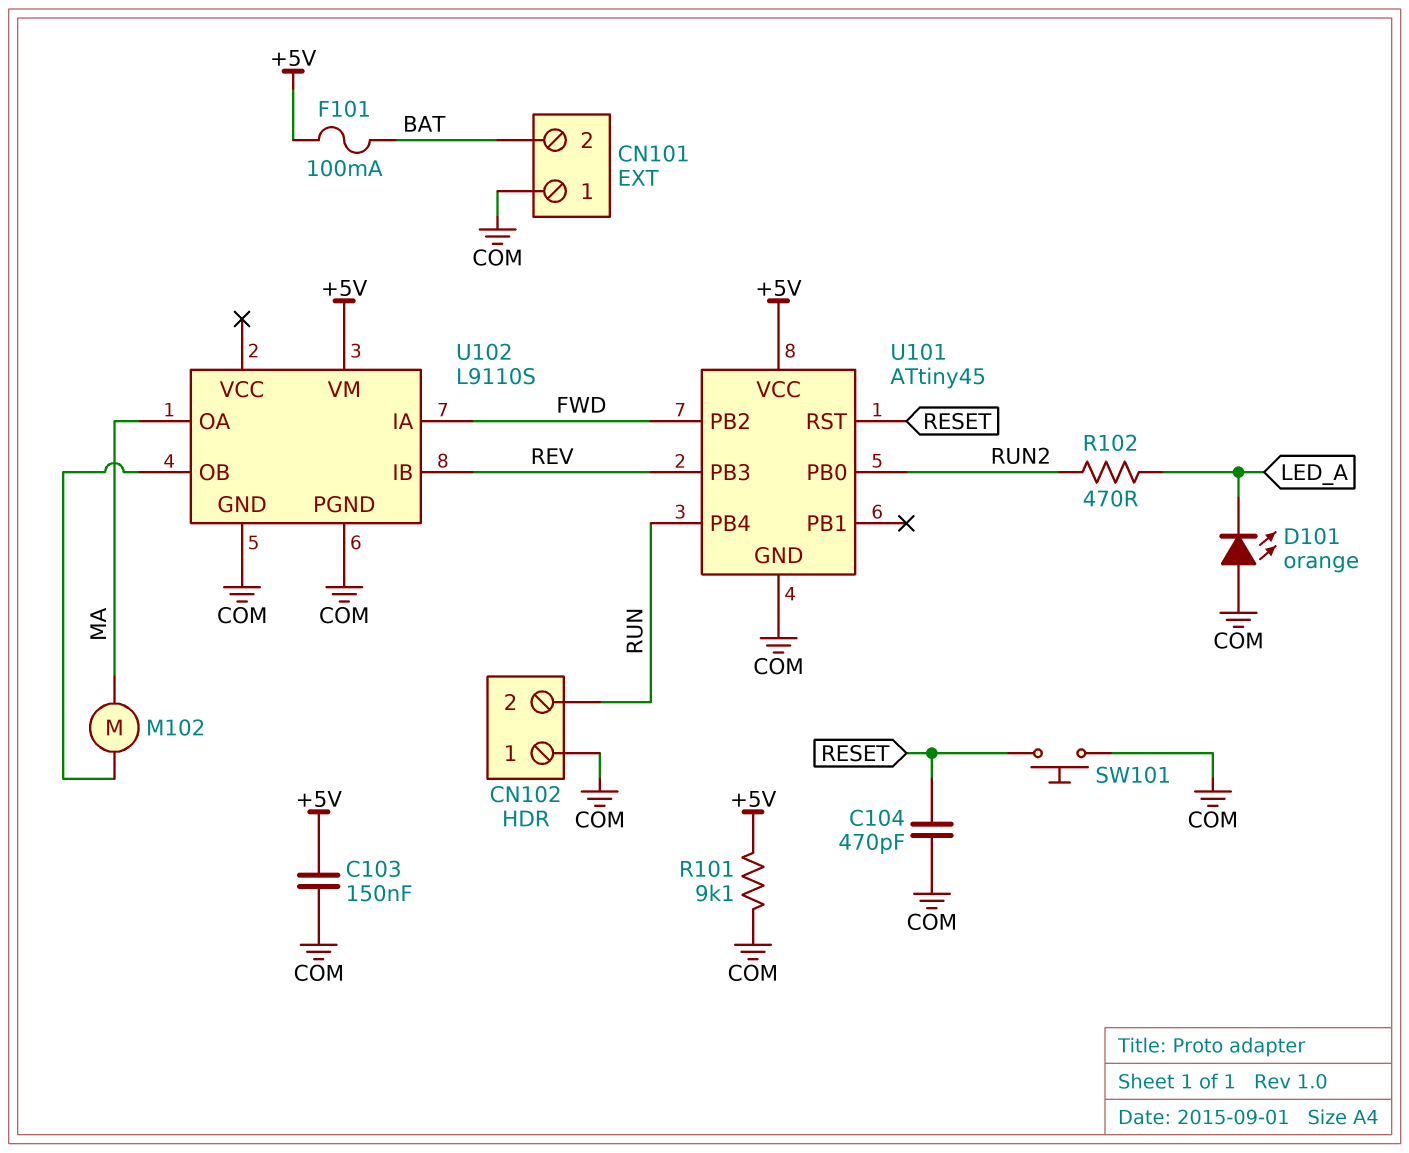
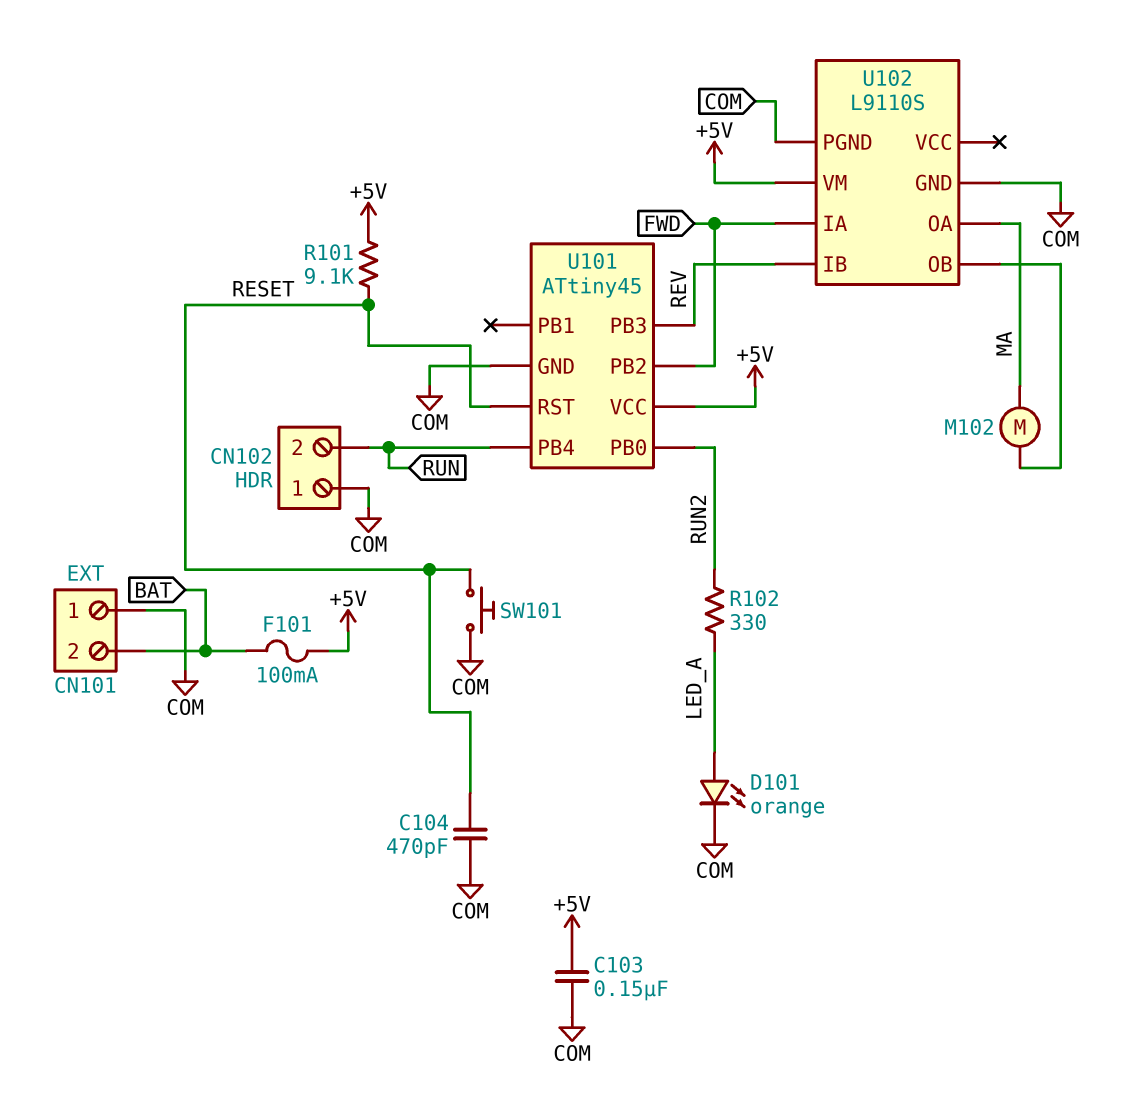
D101: LED orange (A COM, K LED_A) -> LED orange (A LED_A, K COM)
R101: 9.1k (+5V, COM) -> 9.1k (+5V, RESET)
R102: 470 (LED_A, RUN2) -> 330 (LED_A, RUN2)

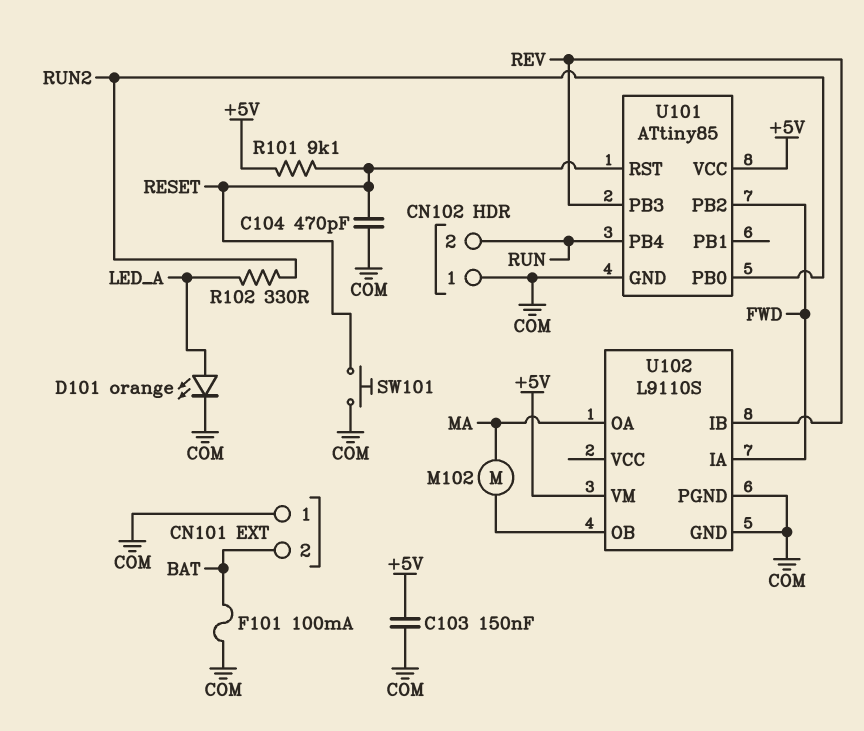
F101: 100mA (+5V, BAT) -> 100mA (BAT, COM)
U101: ATtiny45 -> ATtiny85

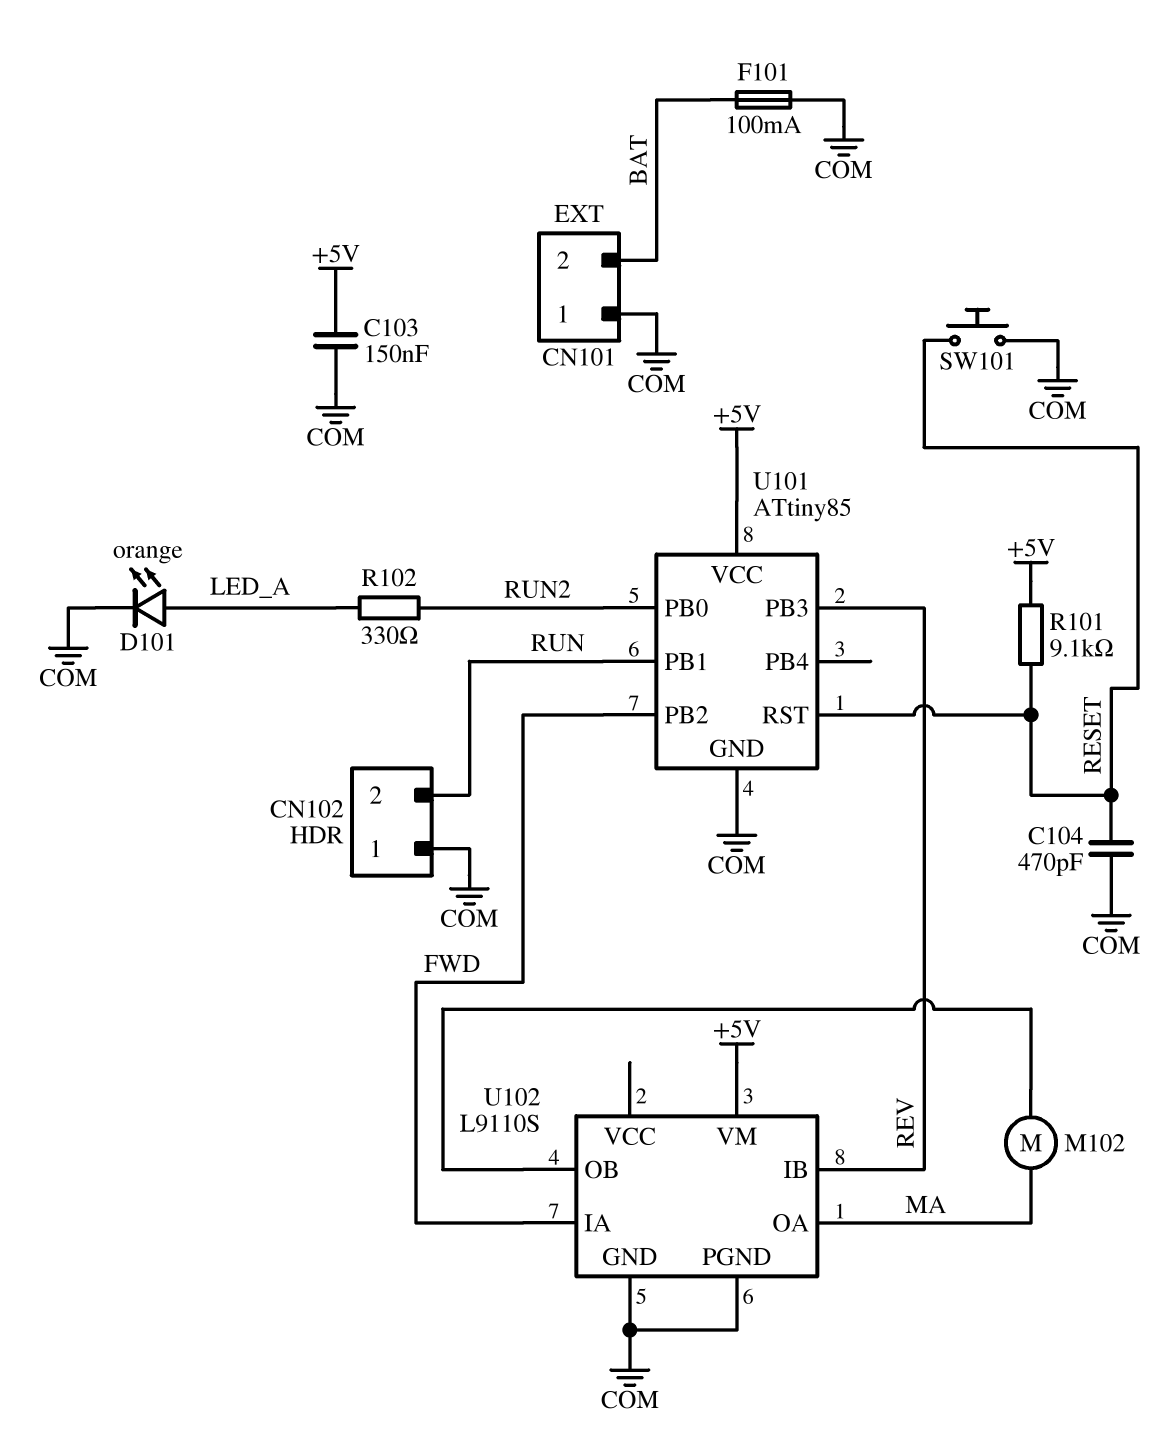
U101 pin PB1: none -> RUN
U101 pin PB4: RUN -> none

